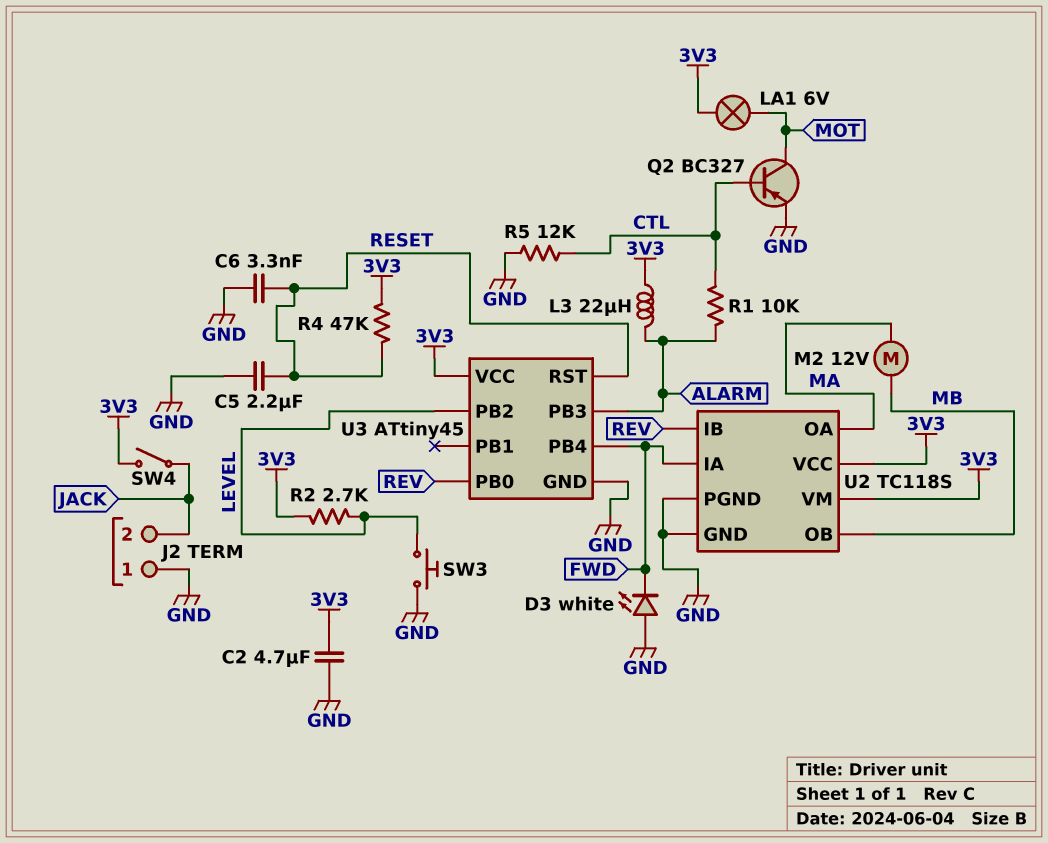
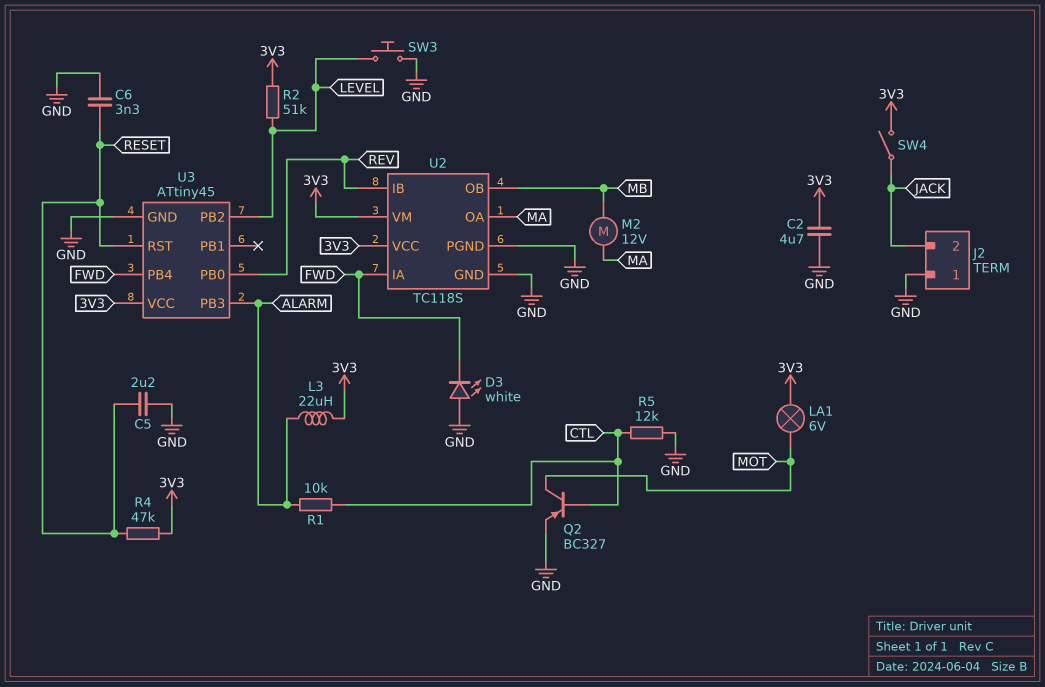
R2: 2.7k (3V3, LEVEL) -> 51k (3V3, LEVEL)

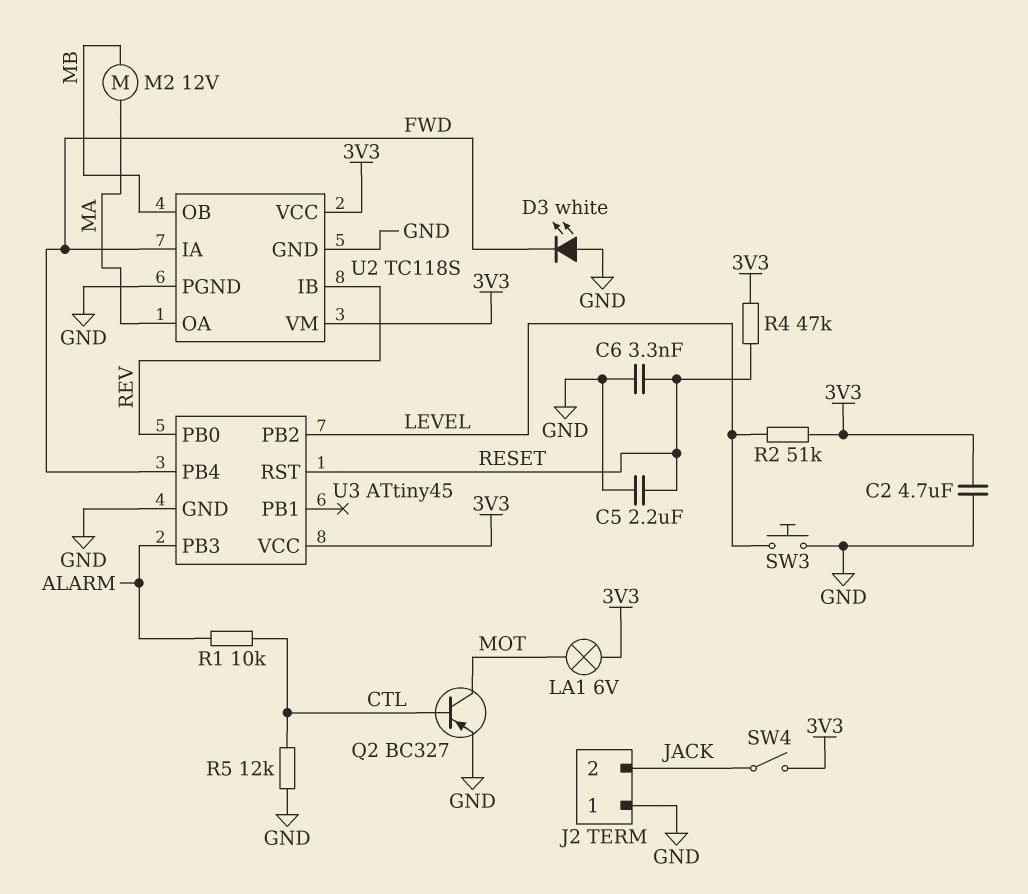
L3: 22uH (3V3, ALARM) -> none

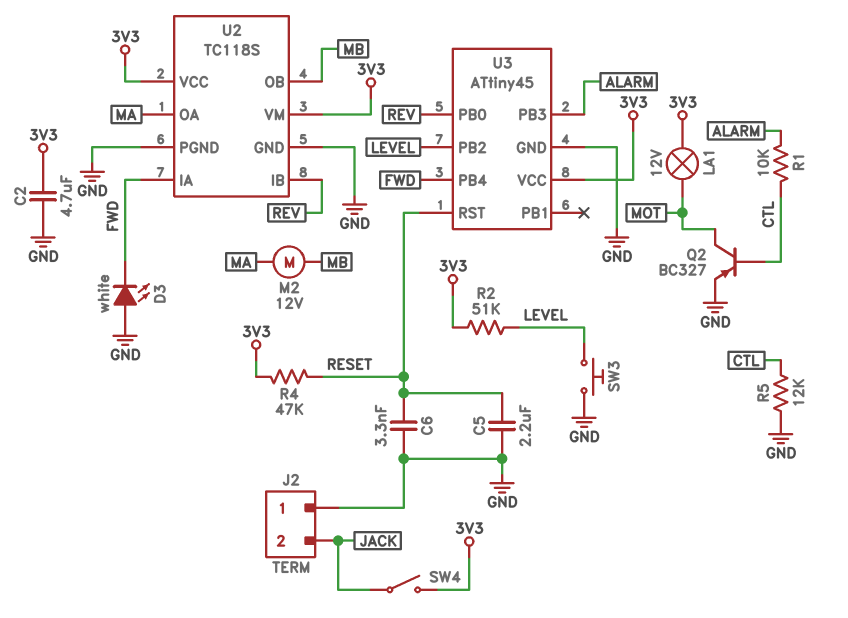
LA1: lamp 6V (3V3, MOT) -> lamp 12V (3V3, MOT)

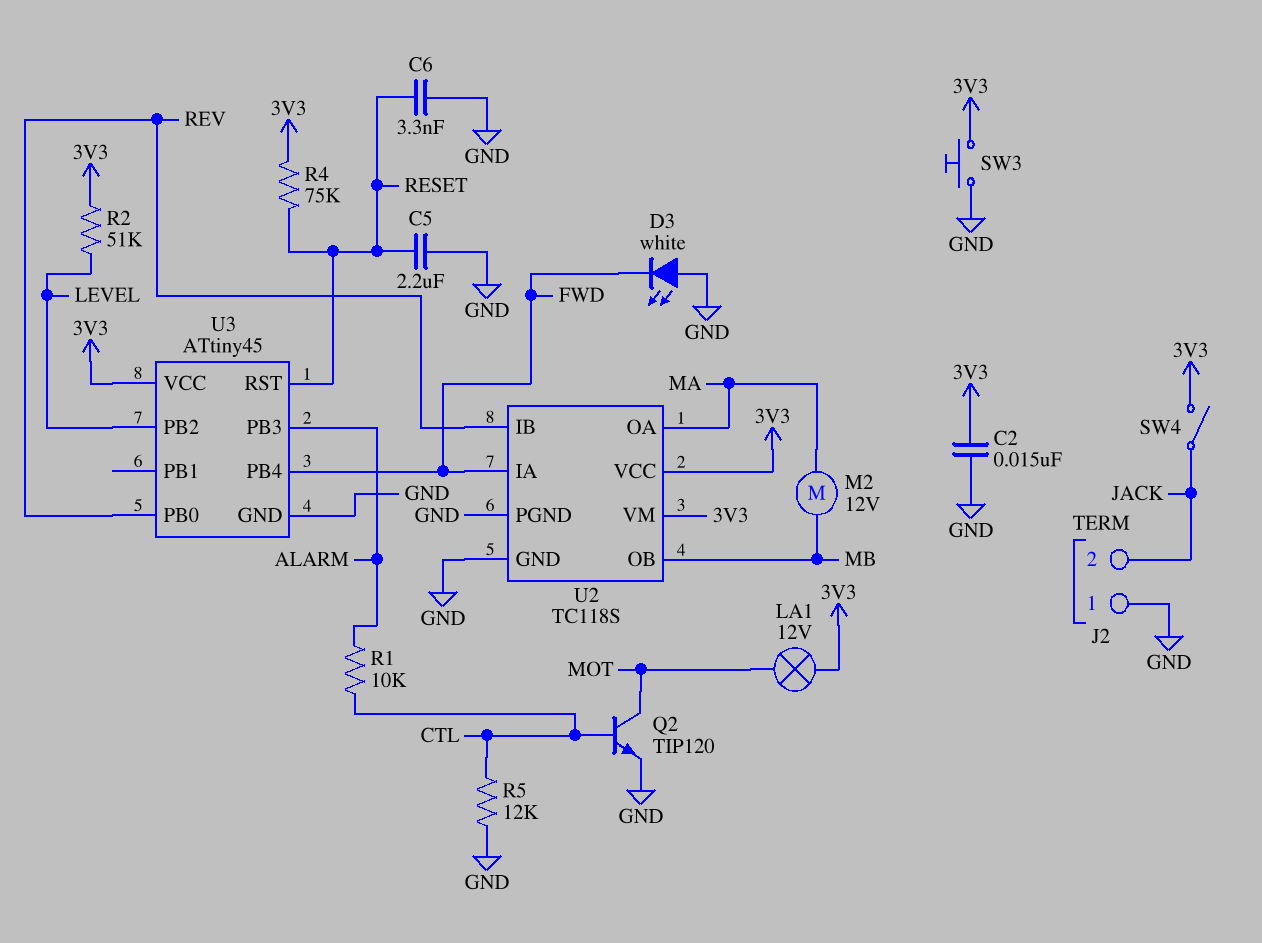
C2: 4.7uF (3V3, GND) -> 15nF (3V3, GND)
Q2: PNP BC327 (B CTL, C MOT, E GND) -> NPN TIP120 (B CTL, C MOT, E GND)
R4: 47k (3V3, RESET) -> 75k (3V3, RESET)
SW3: button (GND, LEVEL) -> button (3V3, GND)

